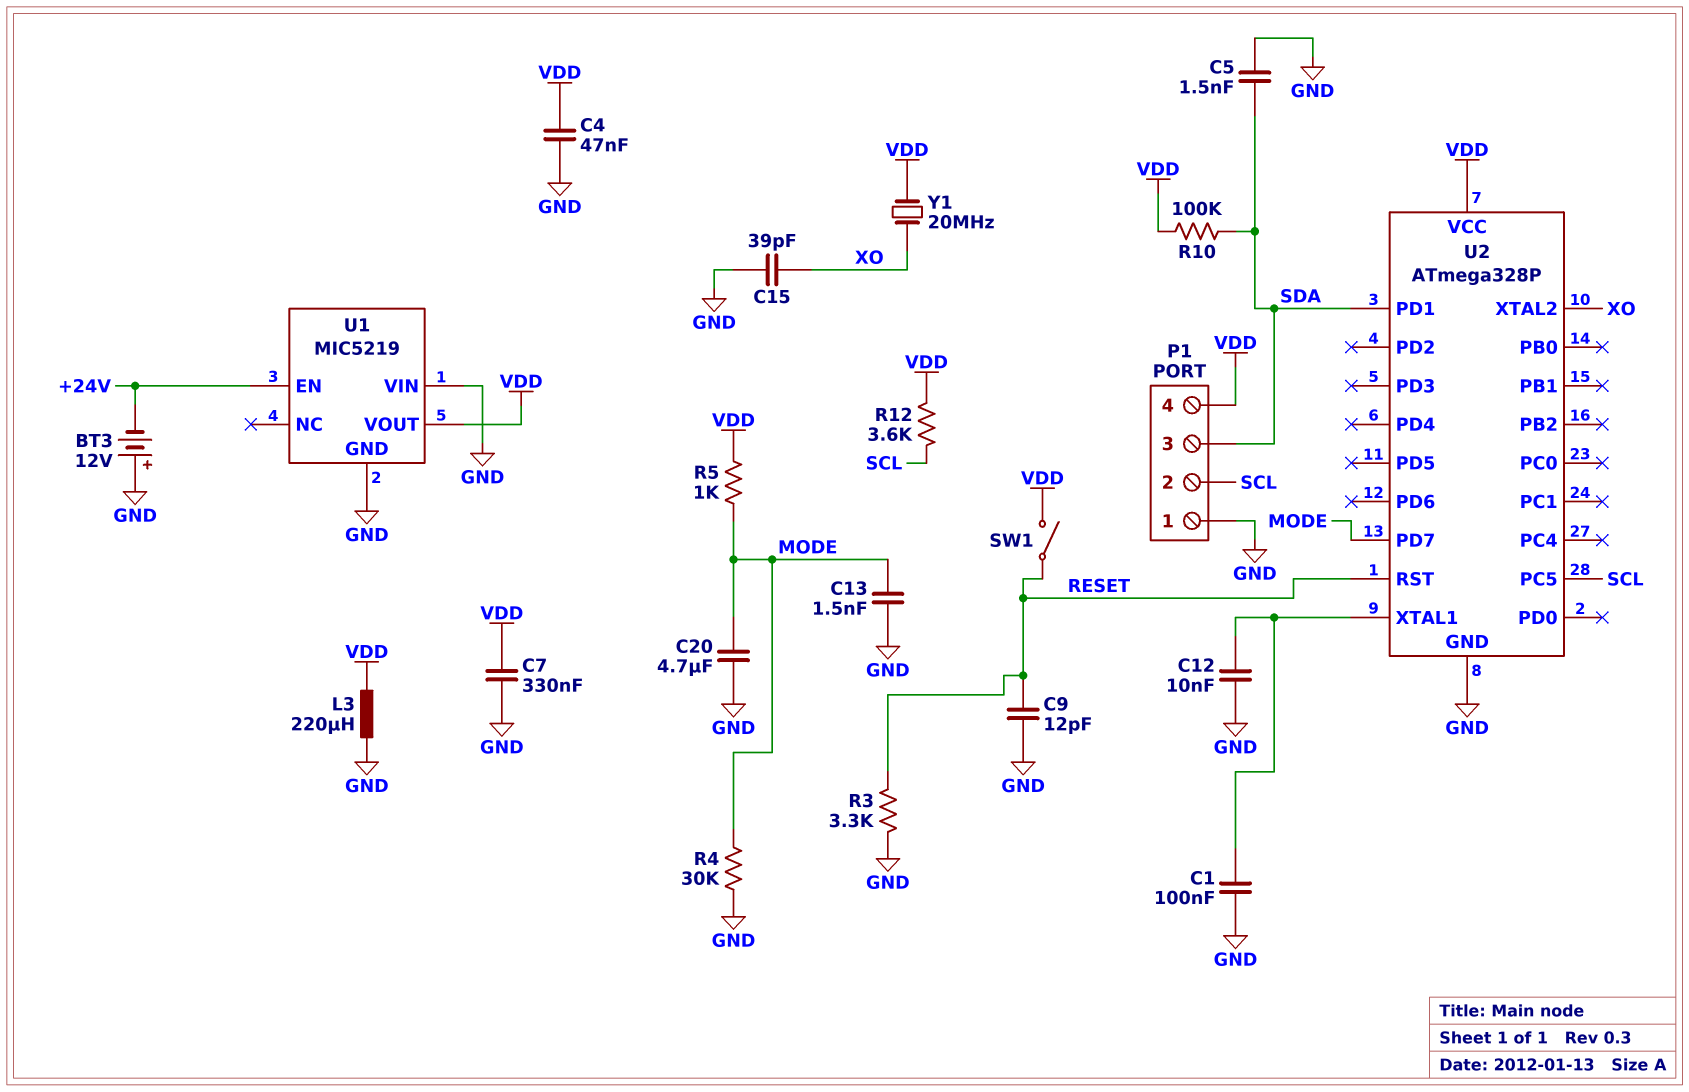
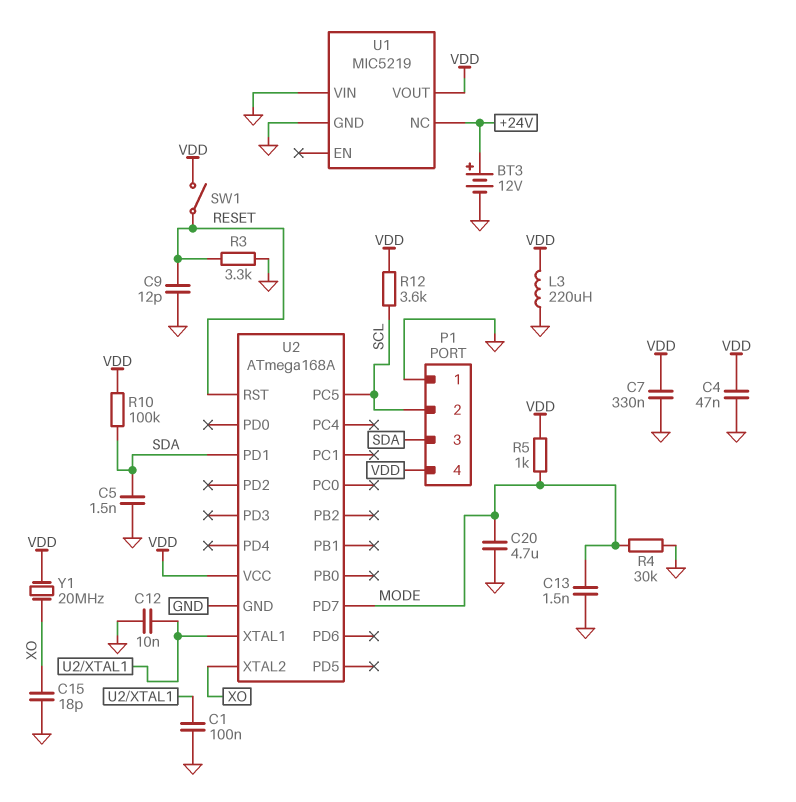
BT3: 12V (plus GND, minus +24V) -> 12V (plus +24V, minus GND)
C15: 39pF (GND, XO) -> 18pF (GND, XO)
U1 pin EN: +24V -> none
U1 pin NC: none -> +24V
U2: ATmega328P -> ATmega168A

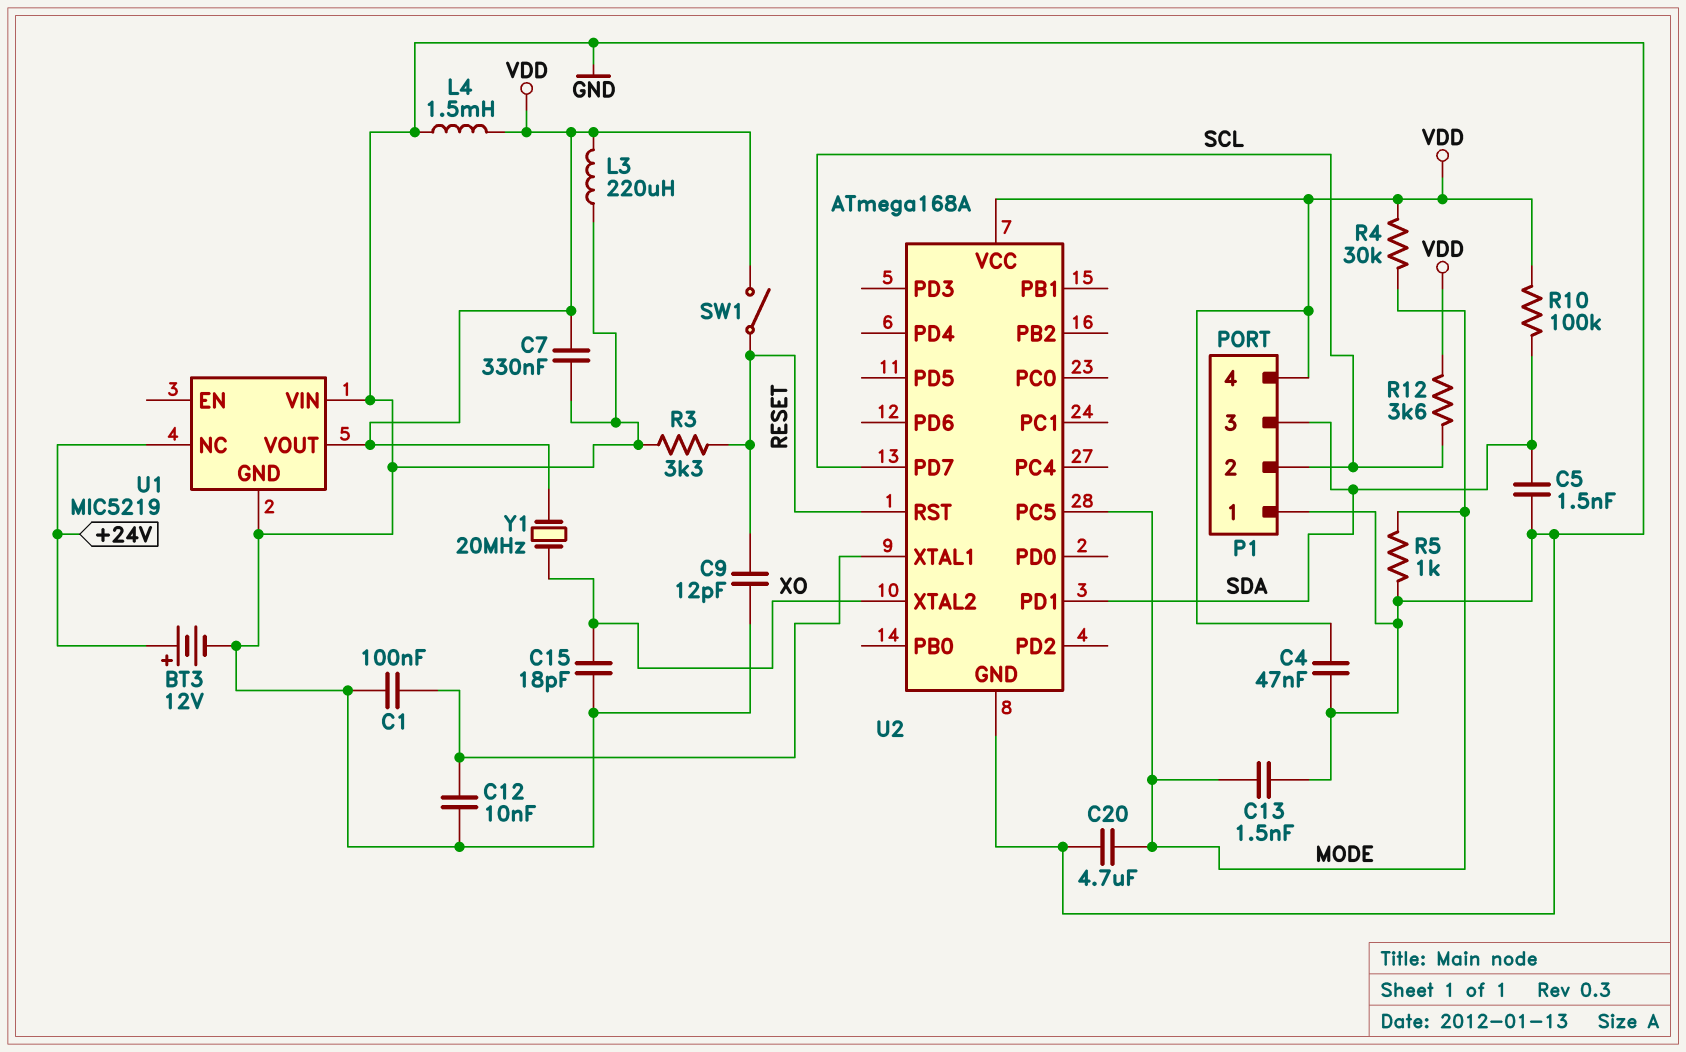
L4: none -> 1.5mH (GND, VDD)
R4: 30k (GND, MODE) -> 30k (MODE, VDD)
R5: 1k (MODE, VDD) -> 1k (GND, MODE)
U2 pin PC5: SCL -> MODE
U2 pin PD7: MODE -> SCL

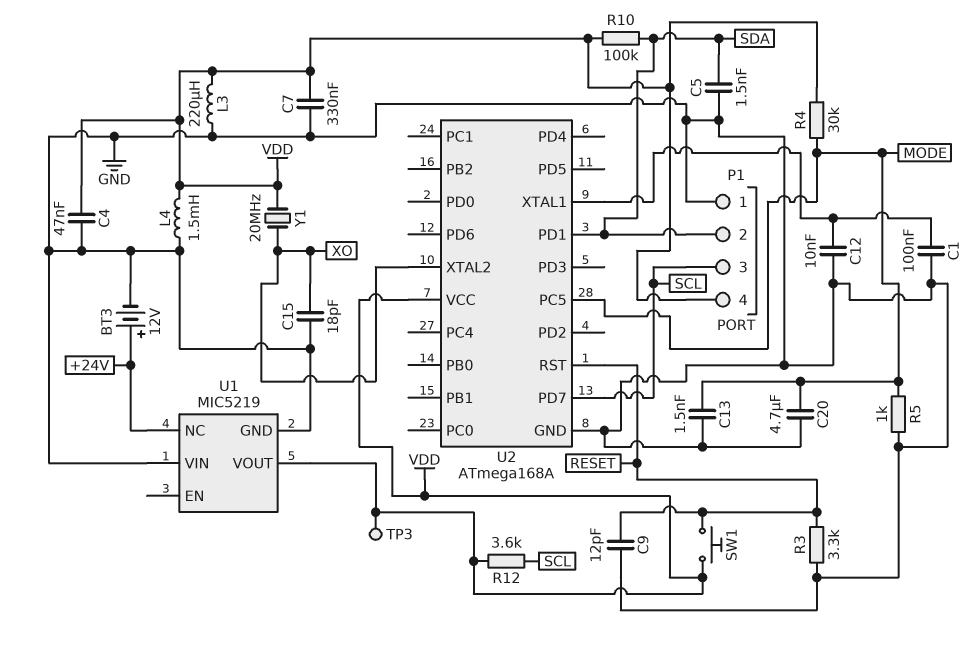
P1 pin 2: SCL -> SDA
P1 pin 3: SDA -> SCL
SW1: switch (RESET, VDD) -> button (RESET, VDD)
TP3: none -> test point (VDD)

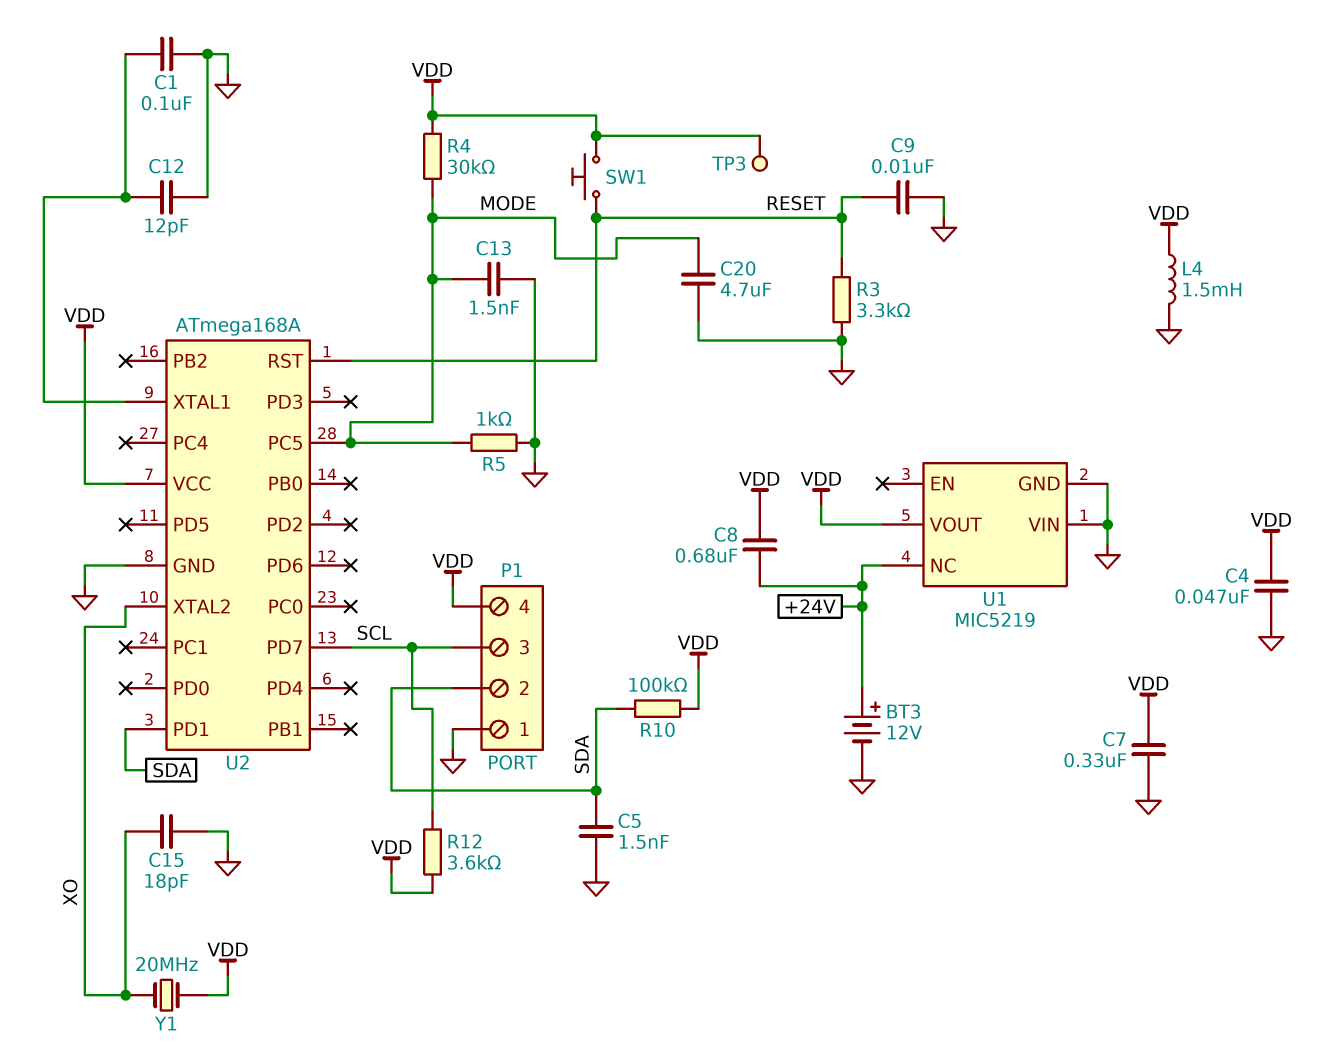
C8: none -> 680nF (+24V, VDD)
C9: 12pF (GND, RESET) -> 10nF (GND, RESET)
C12: 10nF (GND, U2/XTAL1) -> 12pF (GND, U2/XTAL1)
L3: 220uH (GND, VDD) -> none

